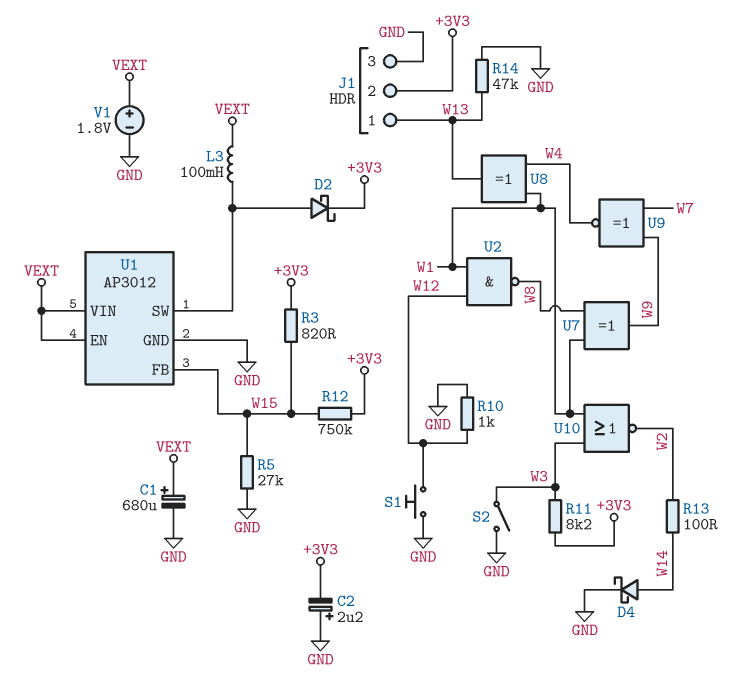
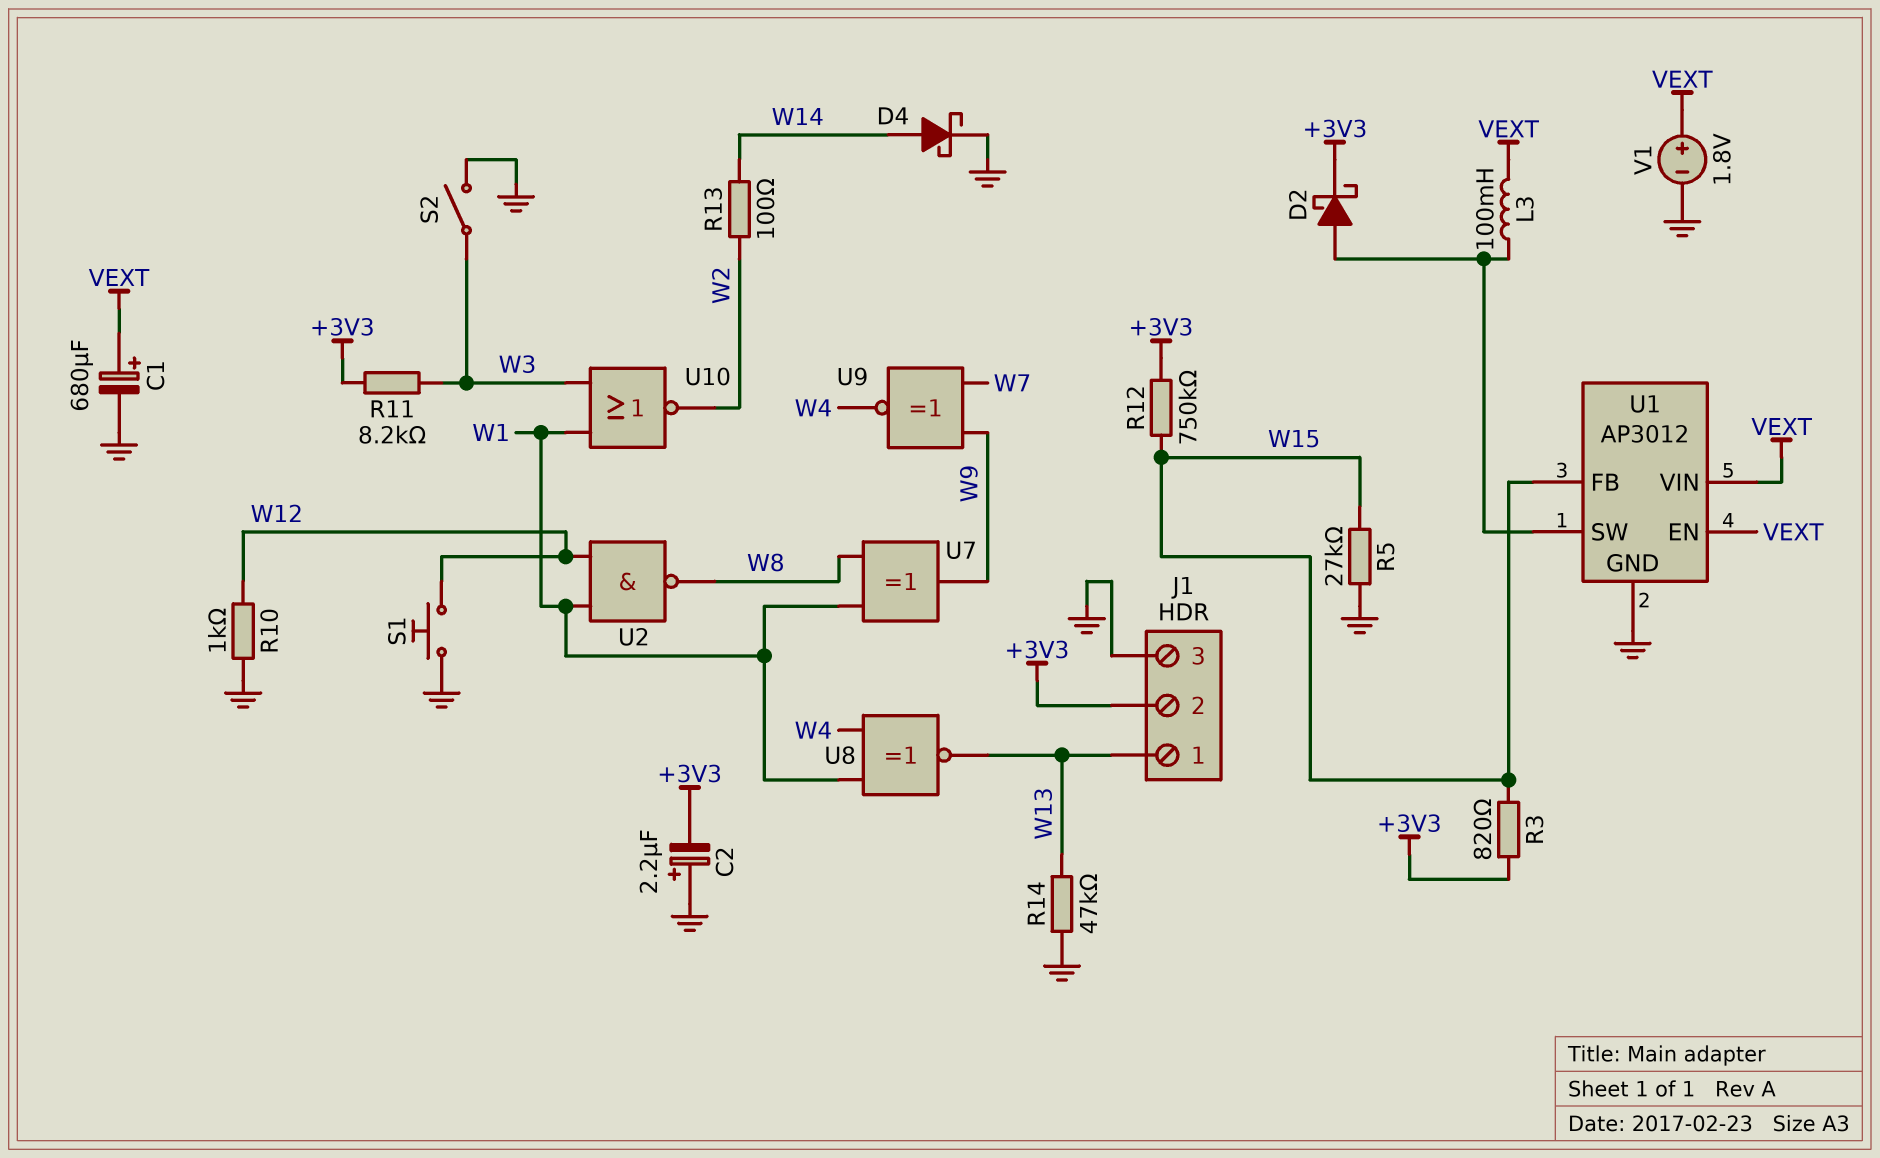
U8: XOR (in W1, in W4, out W13) -> XNOR (in W1, in W4, out W13)

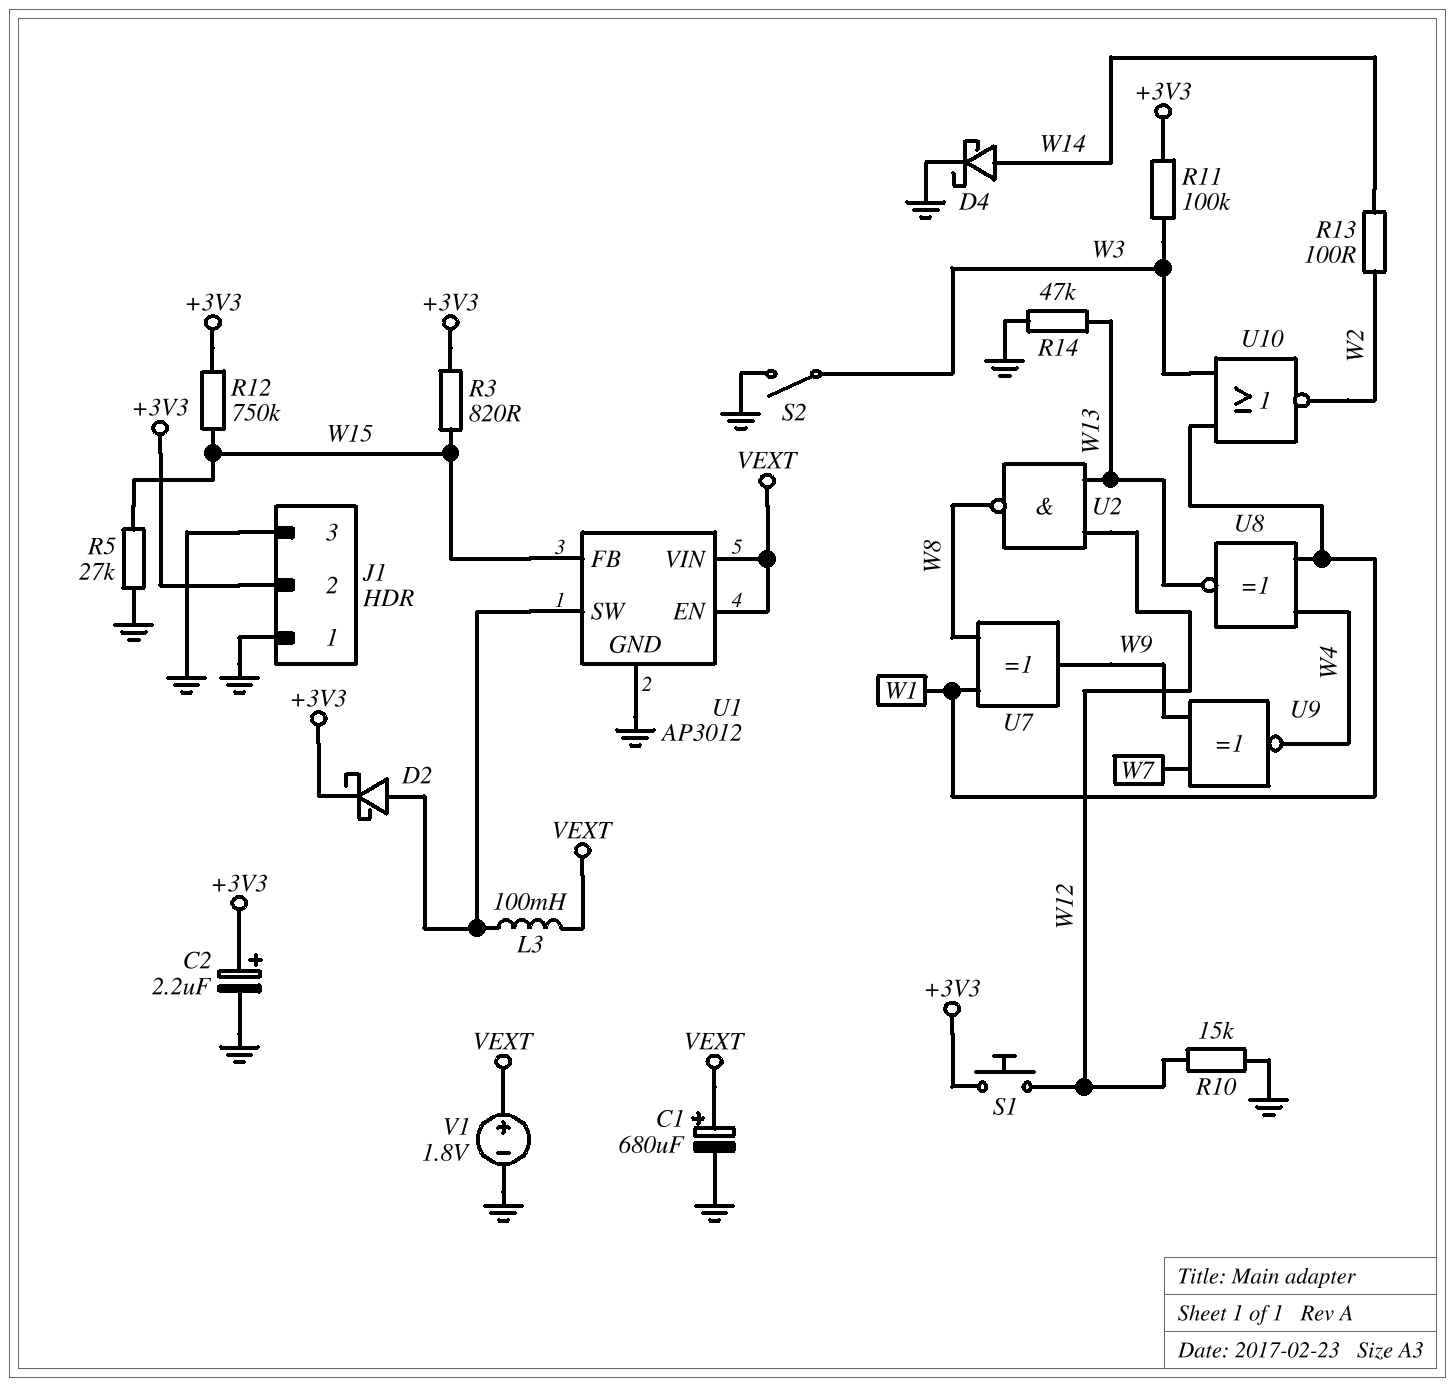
C2: 2.2uF (plus GND, minus +3V3) -> 2.2uF (plus +3V3, minus GND)
J1 pin 1: W13 -> GND
R10: 1k (GND, W12) -> 15k (GND, W12)
R11: 8.2k (+3V3, W3) -> 100k (+3V3, W3)
S1: button (GND, W12) -> button (+3V3, W12)
U2: NAND (in W1, in W12, out W8) -> NAND (in W12, in W13, out W8)

